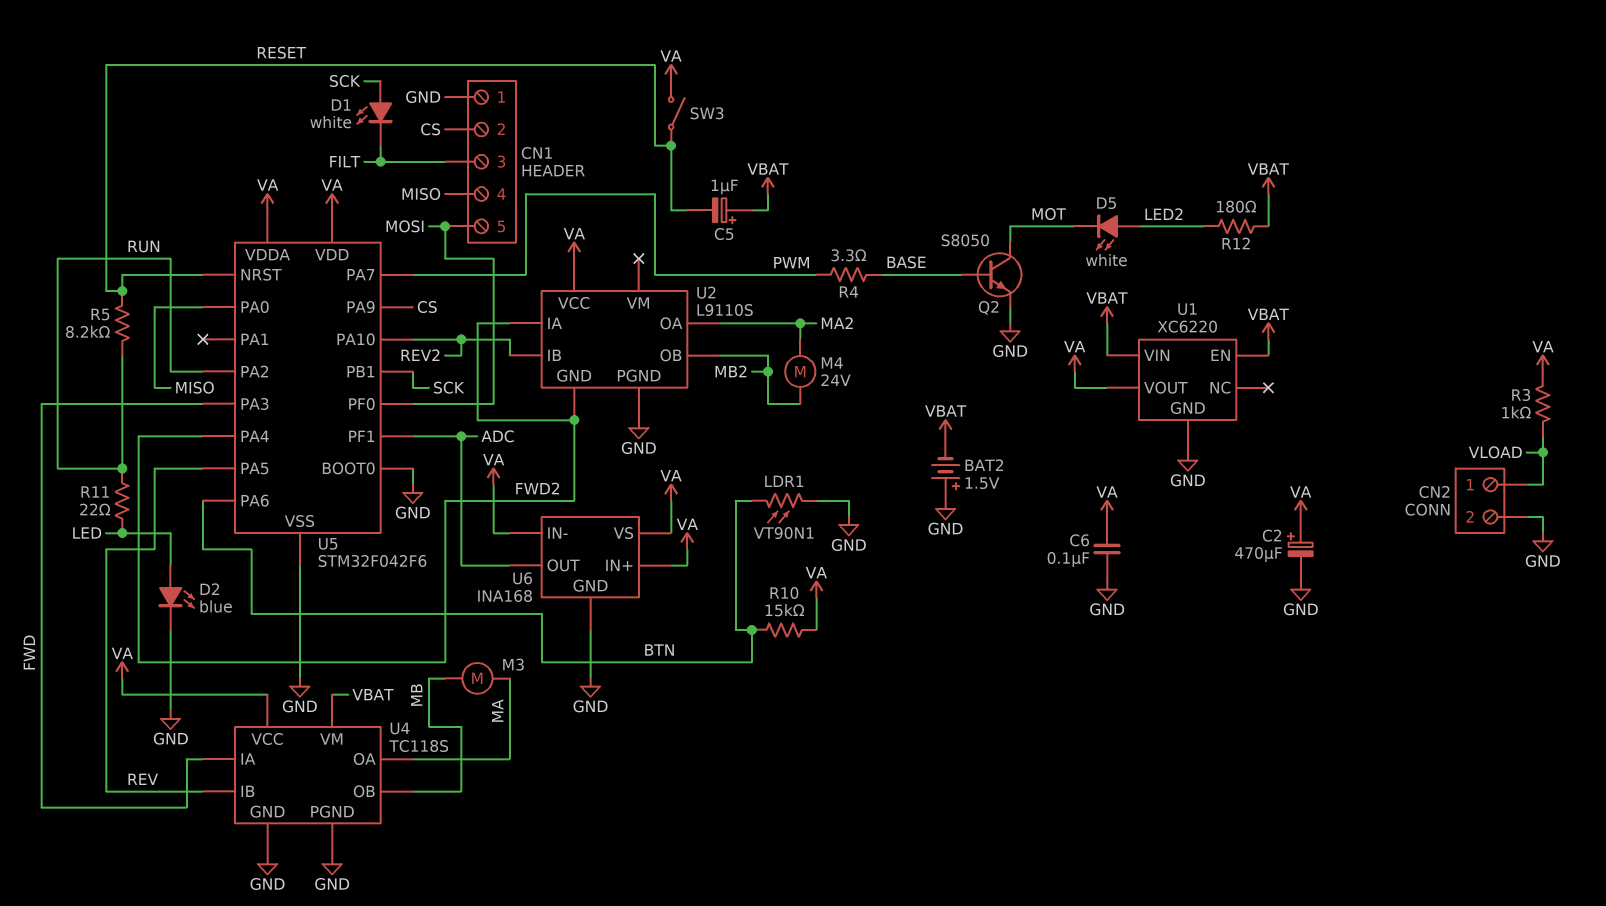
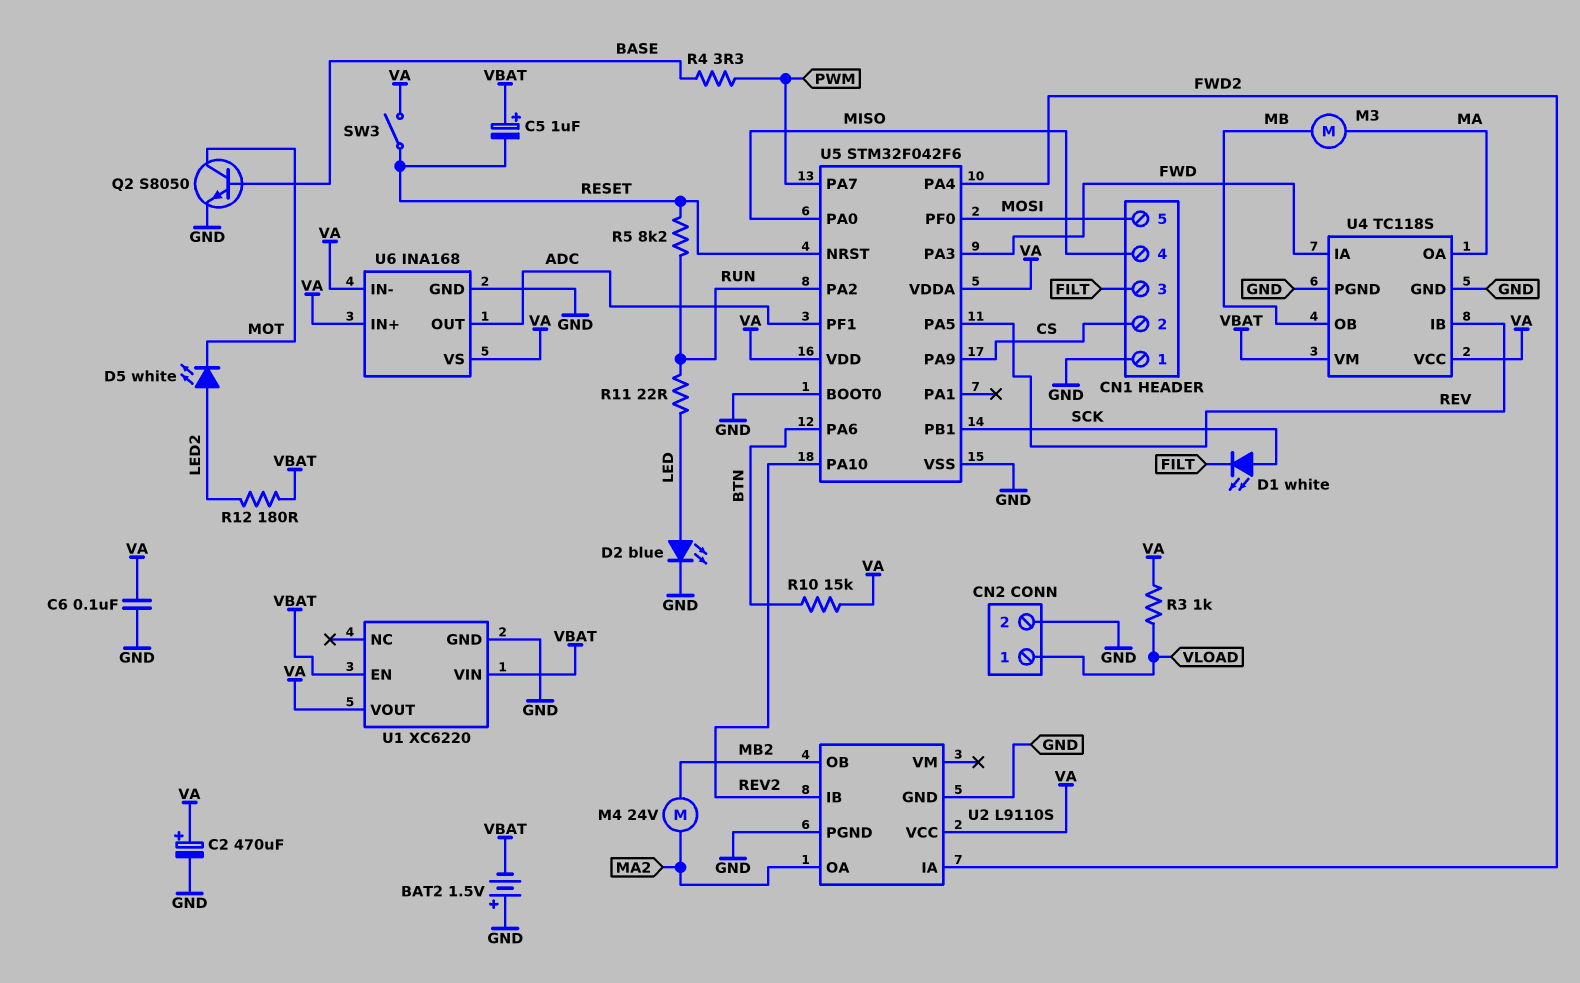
LDR1: VT90N1 (BTN, GND) -> none
U2 pin GND: FWD2 -> GND

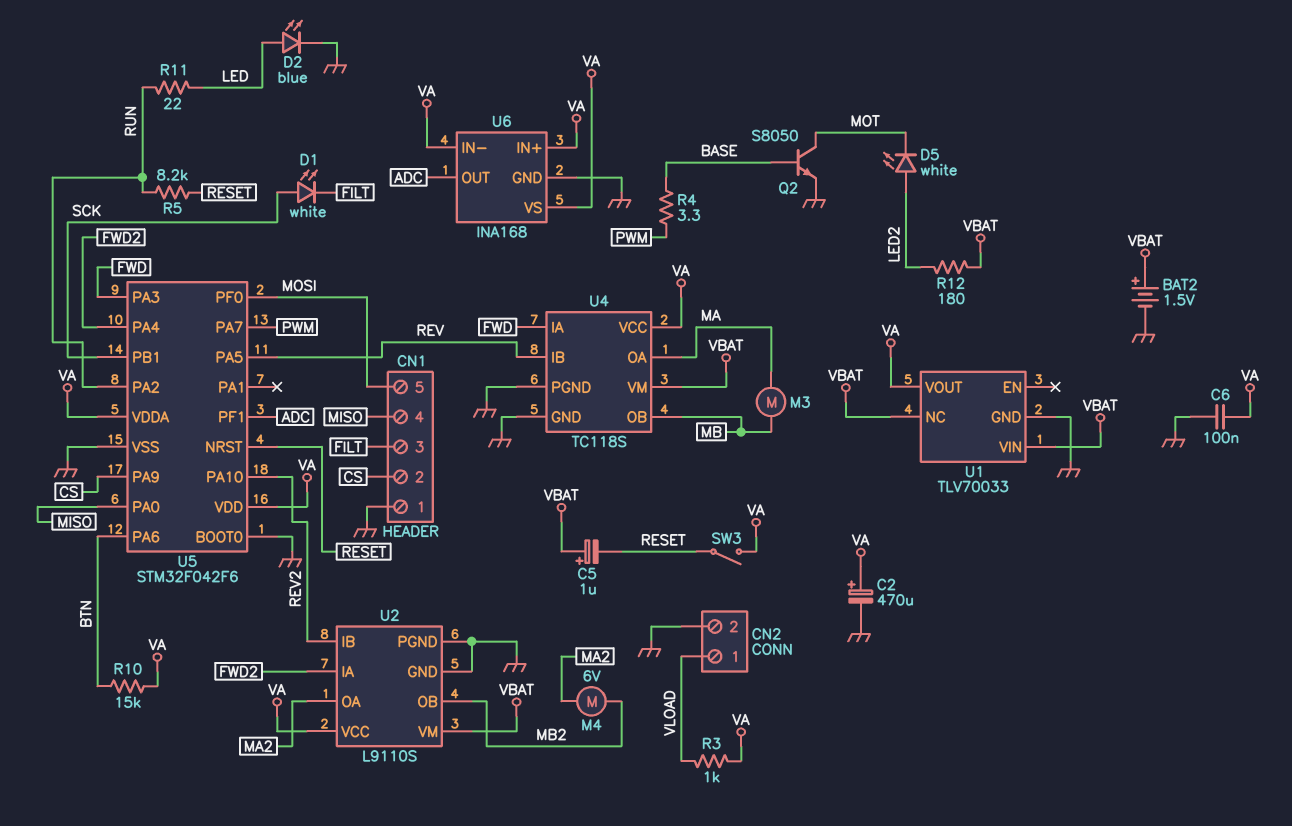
BAT2: 1.5V (plus GND, minus VBAT) -> 1.5V (plus VBAT, minus GND)
M4: motor 24V (MA2, MB2) -> motor 6V (MA2, MB2)
U1: XC6220 -> TLV70033
U1 pin EN: VBAT -> none
U1 pin NC: none -> VBAT
U2 pin VM: none -> VBAT

